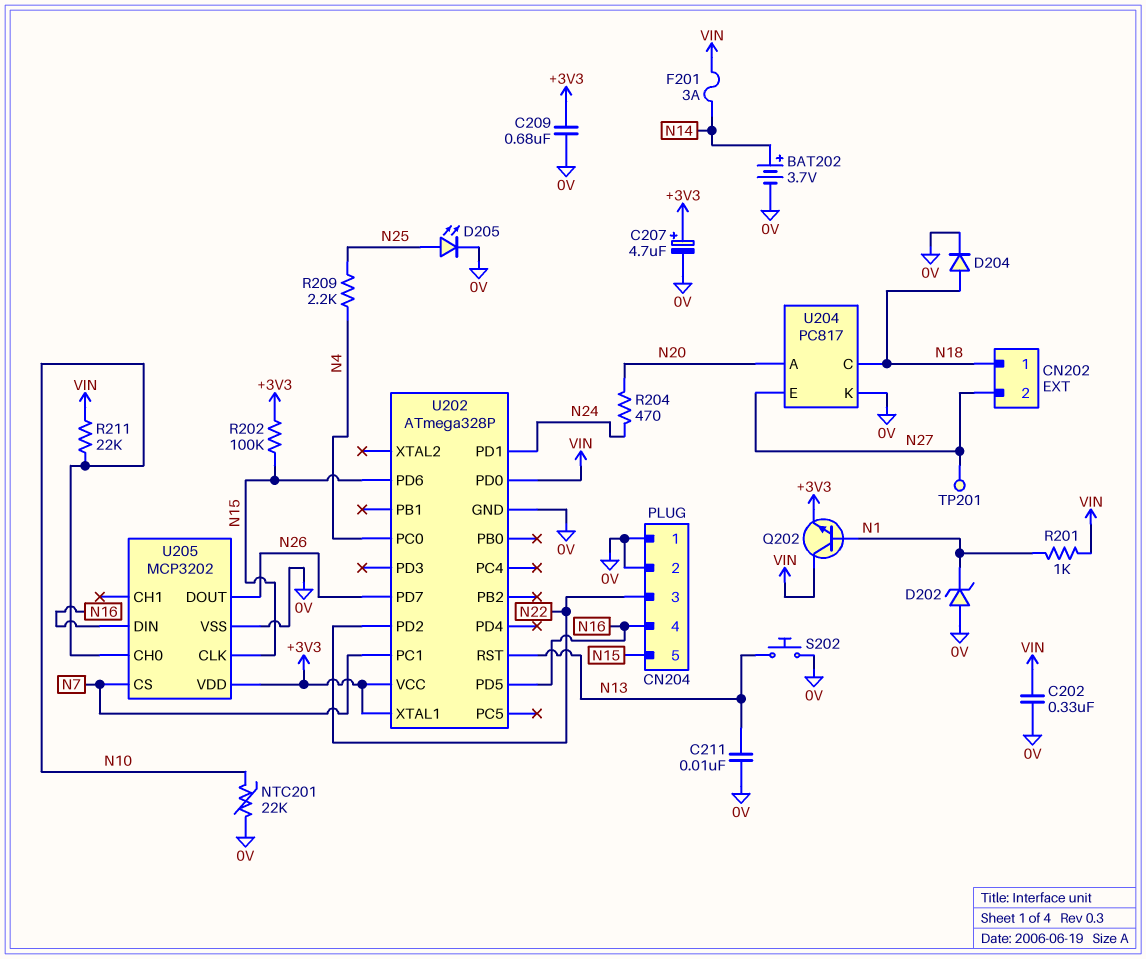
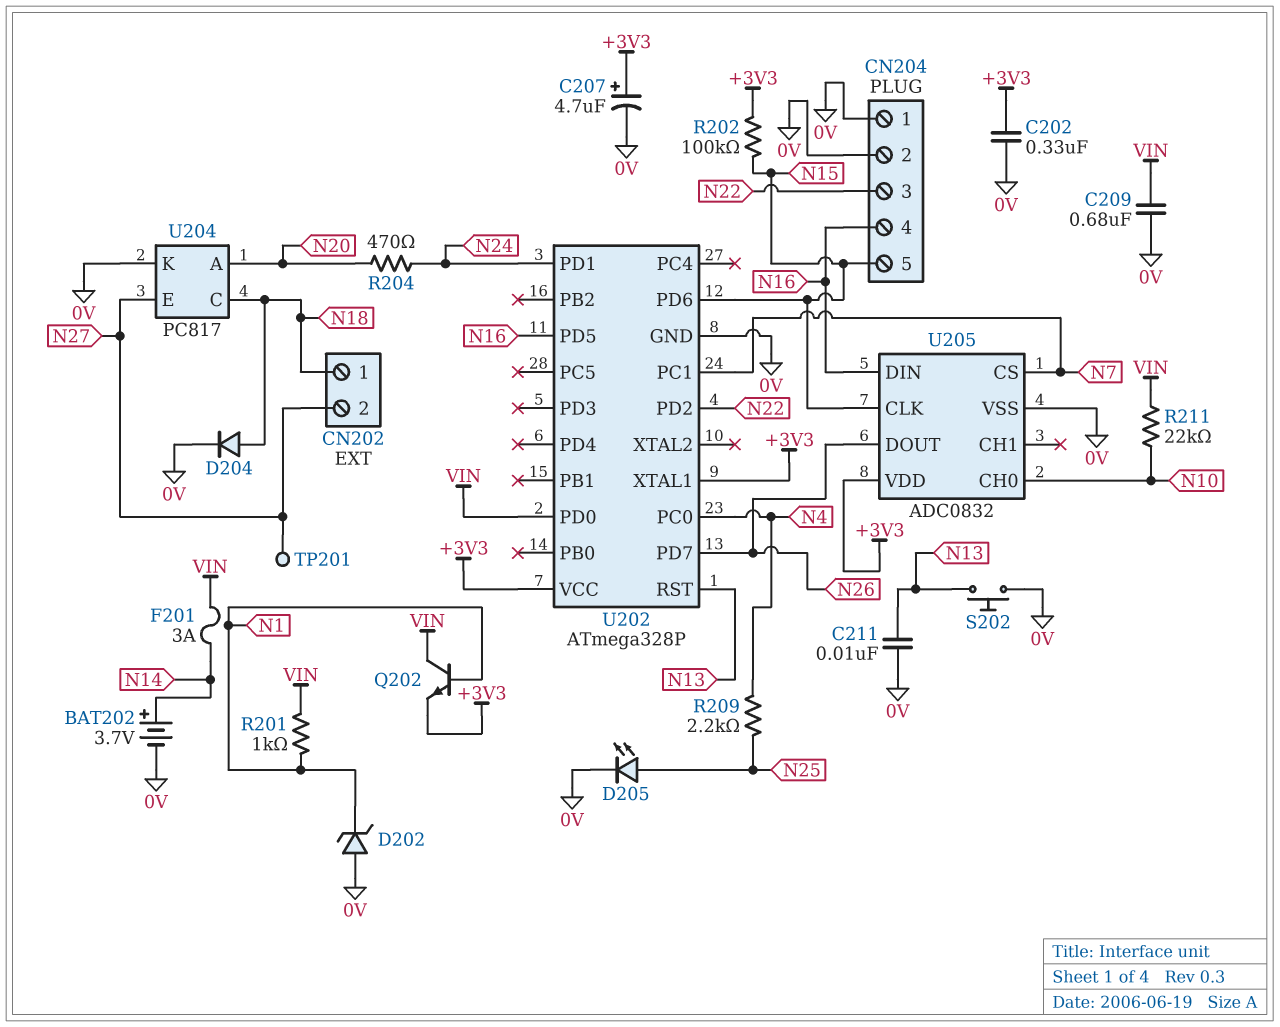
C202: 330nF (0V, VIN) -> 330nF (+3V3, 0V)
C209: 680nF (+3V3, 0V) -> 680nF (0V, VIN)
NTC201: 22k (0V, N10) -> none
U205: MCP3202 -> ADC0832

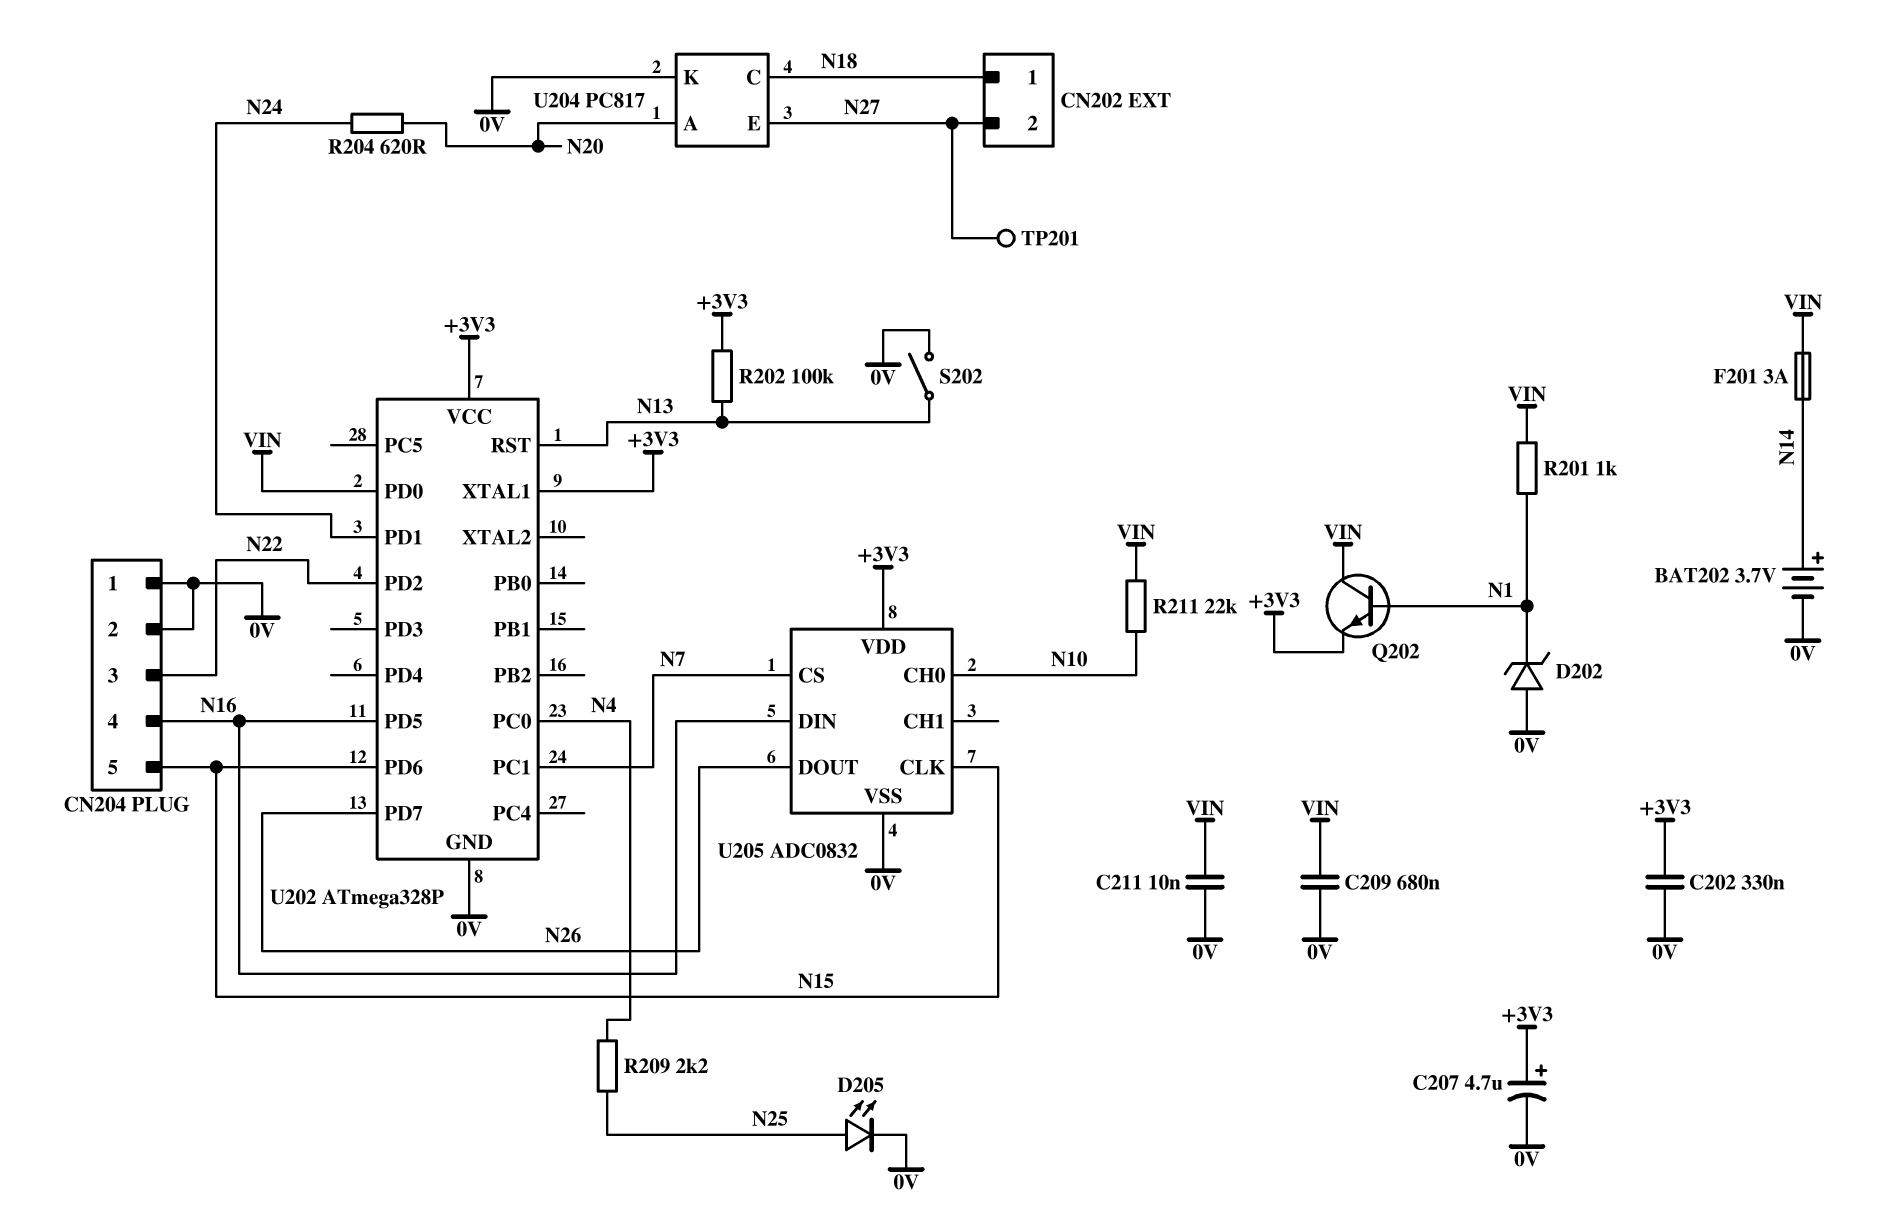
C211: 10nF (0V, N13) -> 10nF (0V, VIN)
D204: diode (A N18, K 0V) -> none
R202: 100k (+3V3, N15) -> 100k (+3V3, N13)
R204: 470 (N20, N24) -> 620 (N20, N24)
S202: button (0V, N13) -> switch (0V, N13)

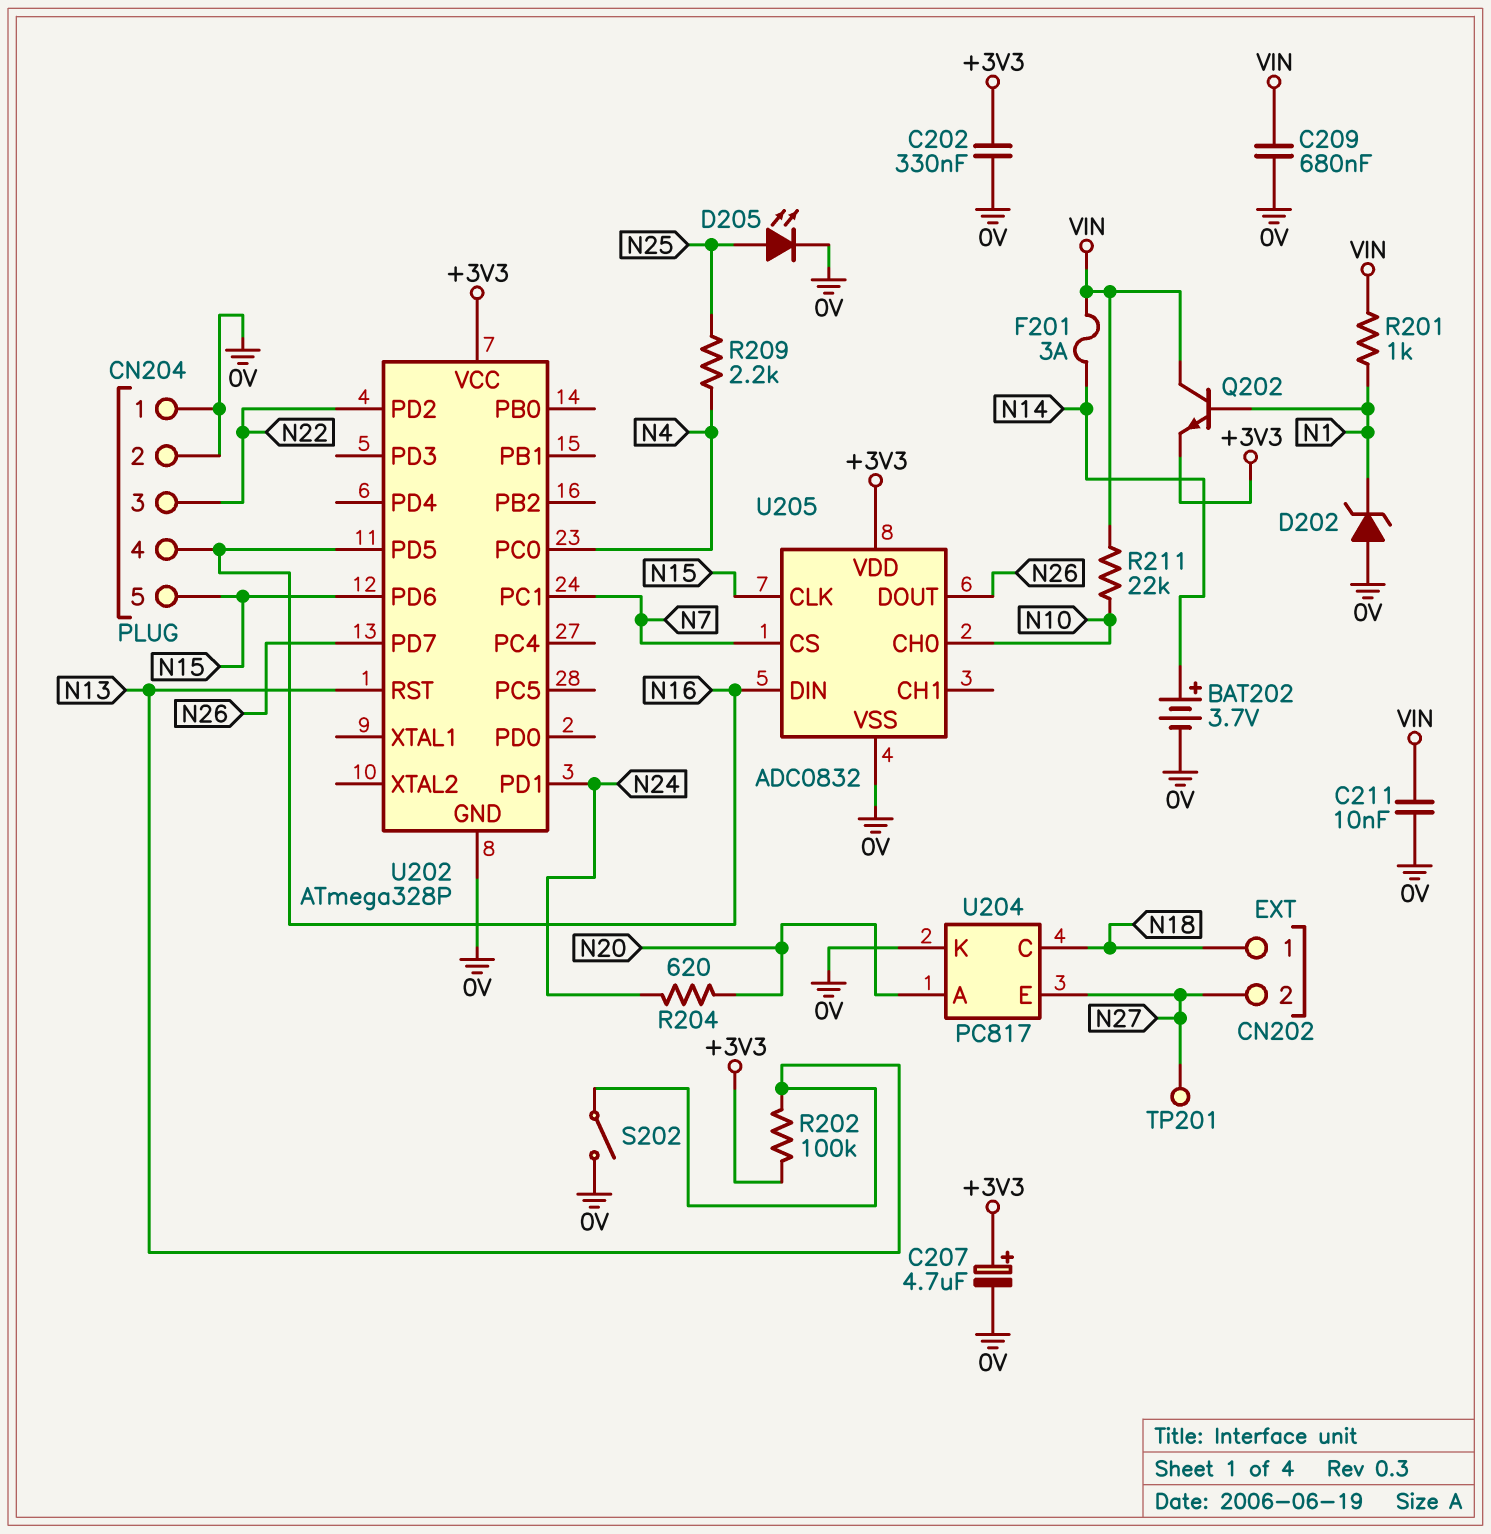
U202 pin PD0: VIN -> none
U202 pin XTAL1: +3V3 -> none

